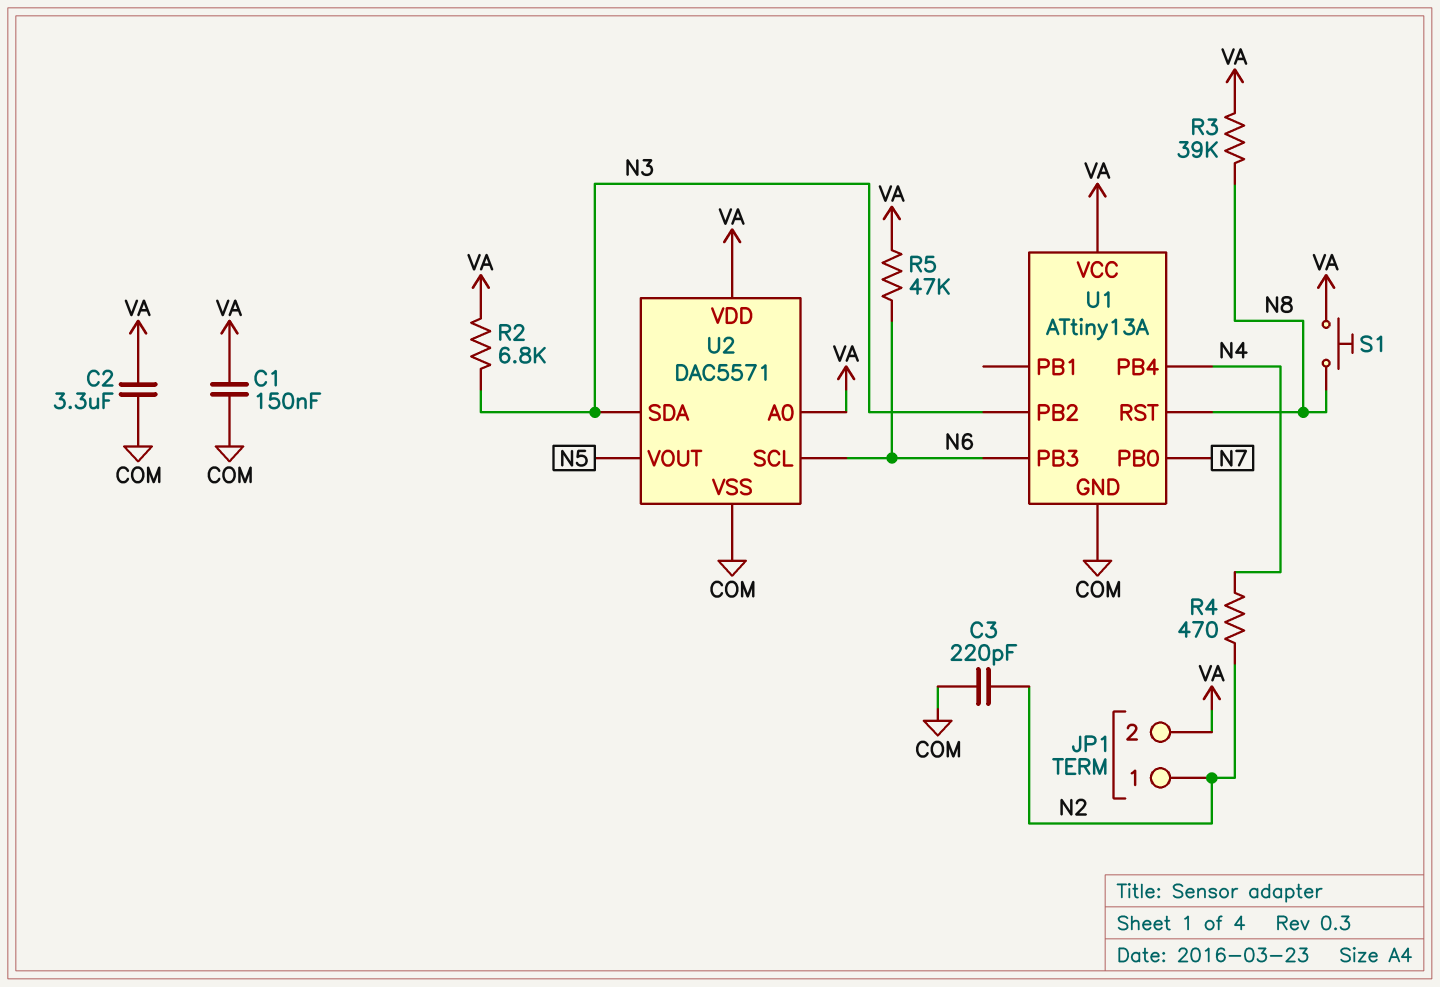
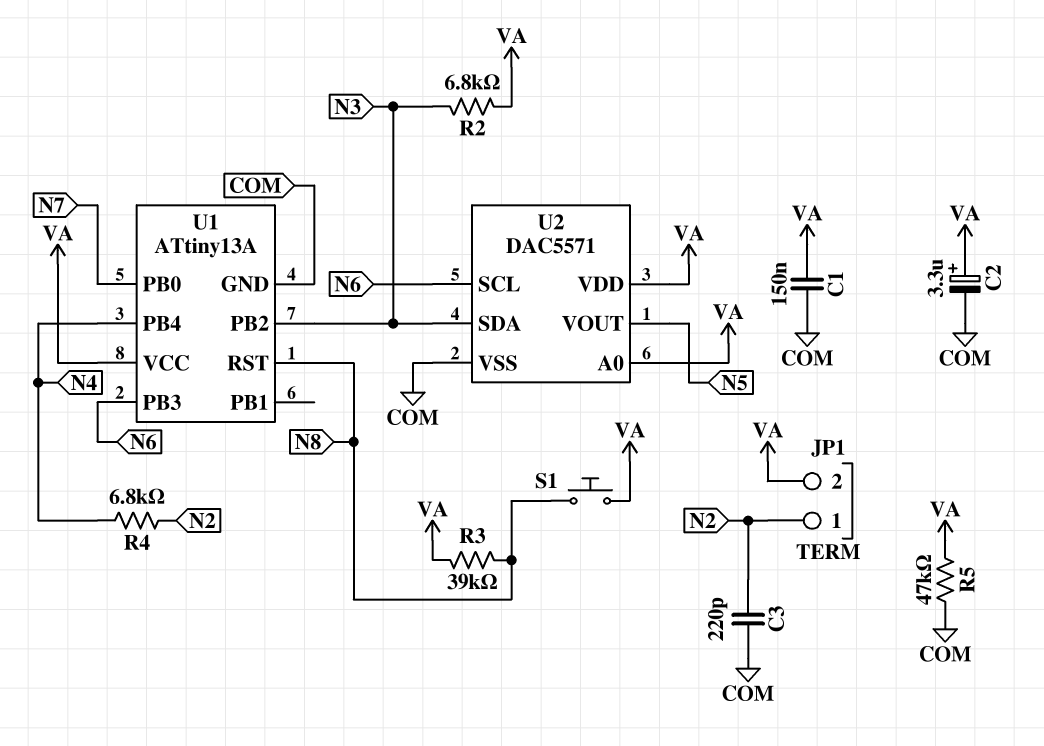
C2: 3.3uF (COM, VA) -> 3.3uF (plus VA, minus COM)
R4: 470 (N2, N4) -> 6.8k (N2, N4)
R5: 47k (N6, VA) -> 47k (COM, VA)

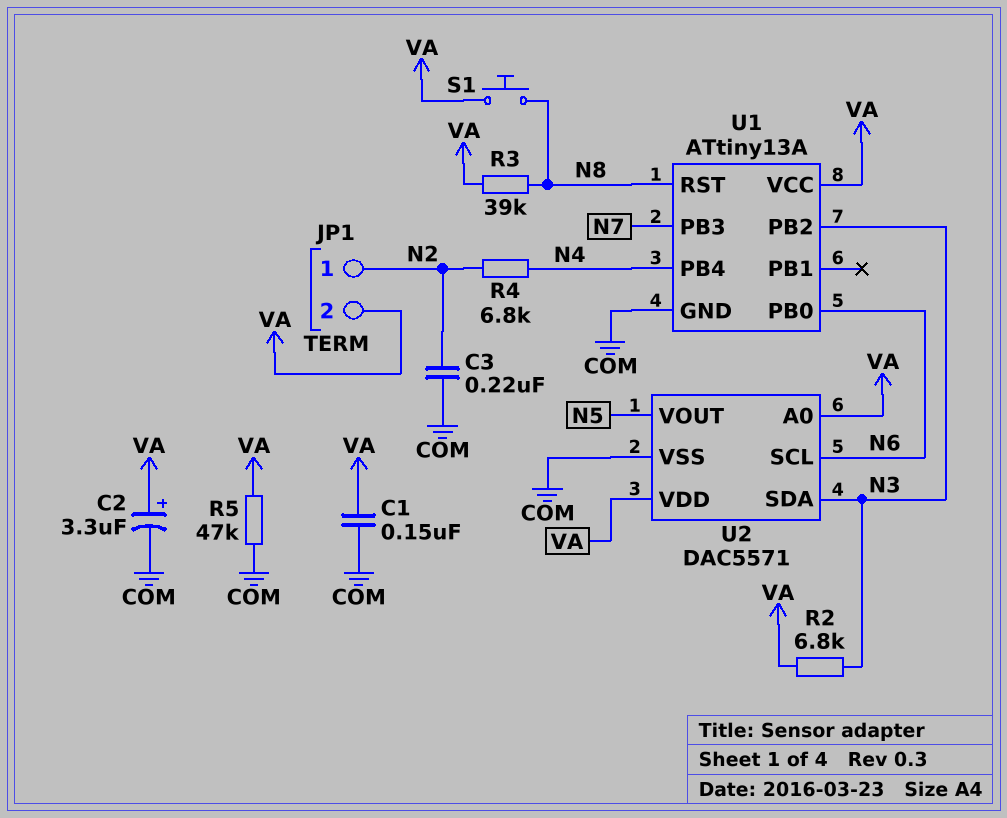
C3: 220pF (COM, N2) -> 220nF (COM, N2)
U1 pin PB0: N7 -> N6
U1 pin PB3: N6 -> N7

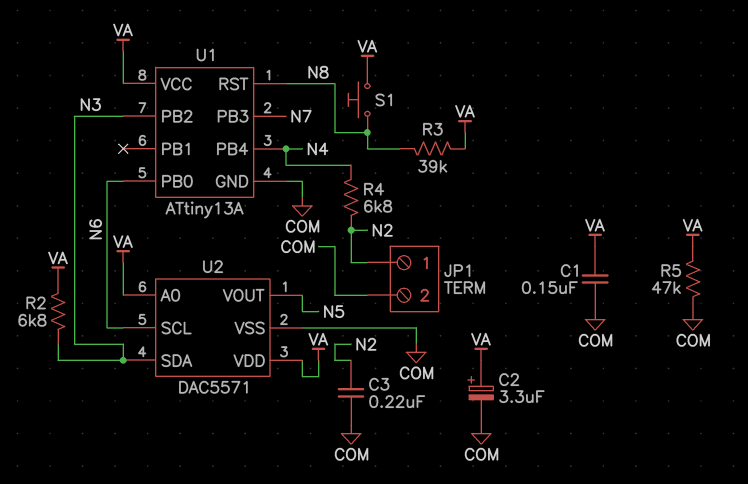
JP1 pin 2: VA -> COM

